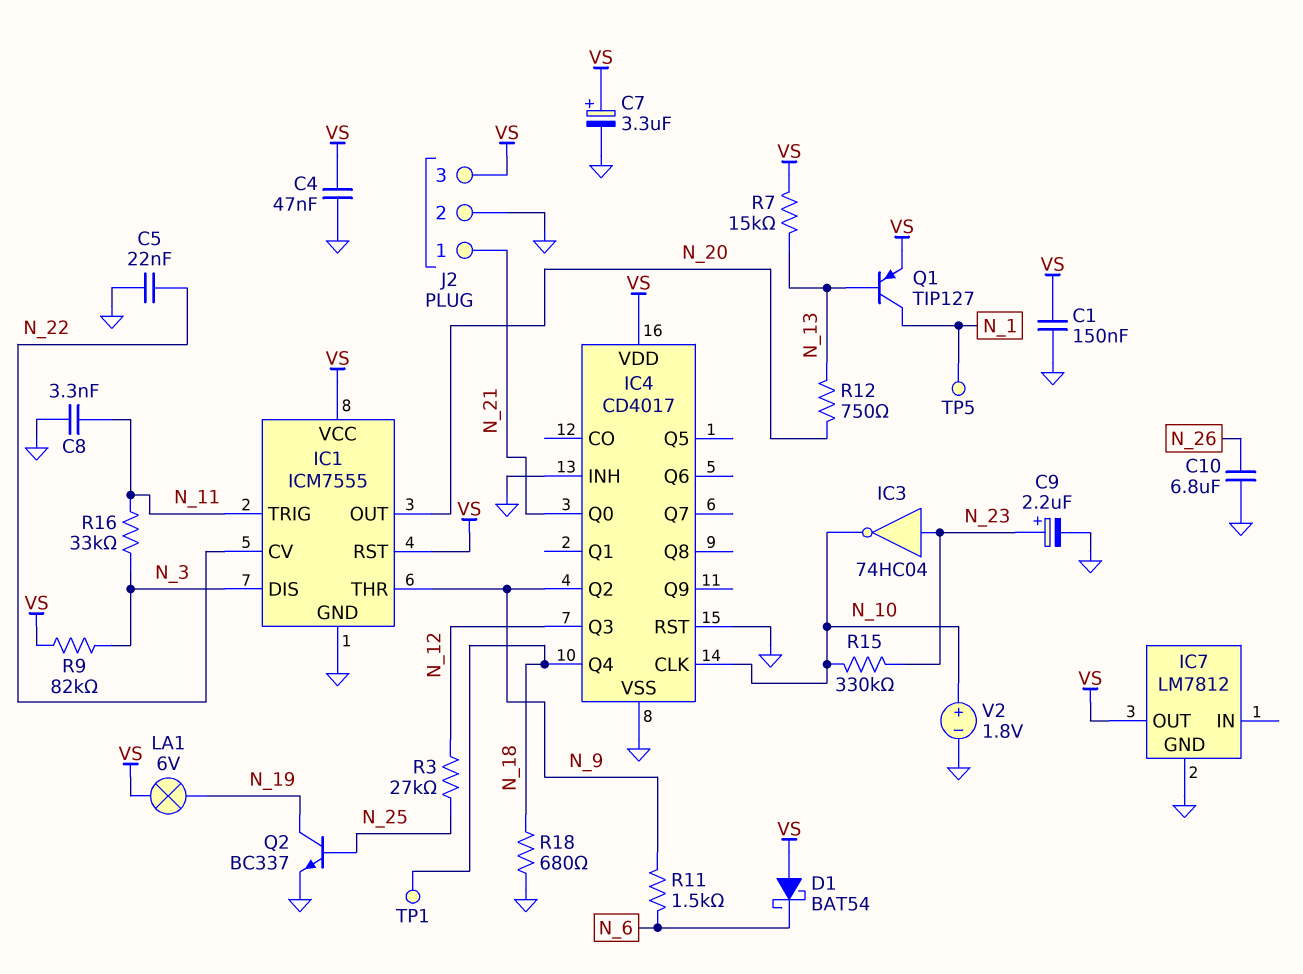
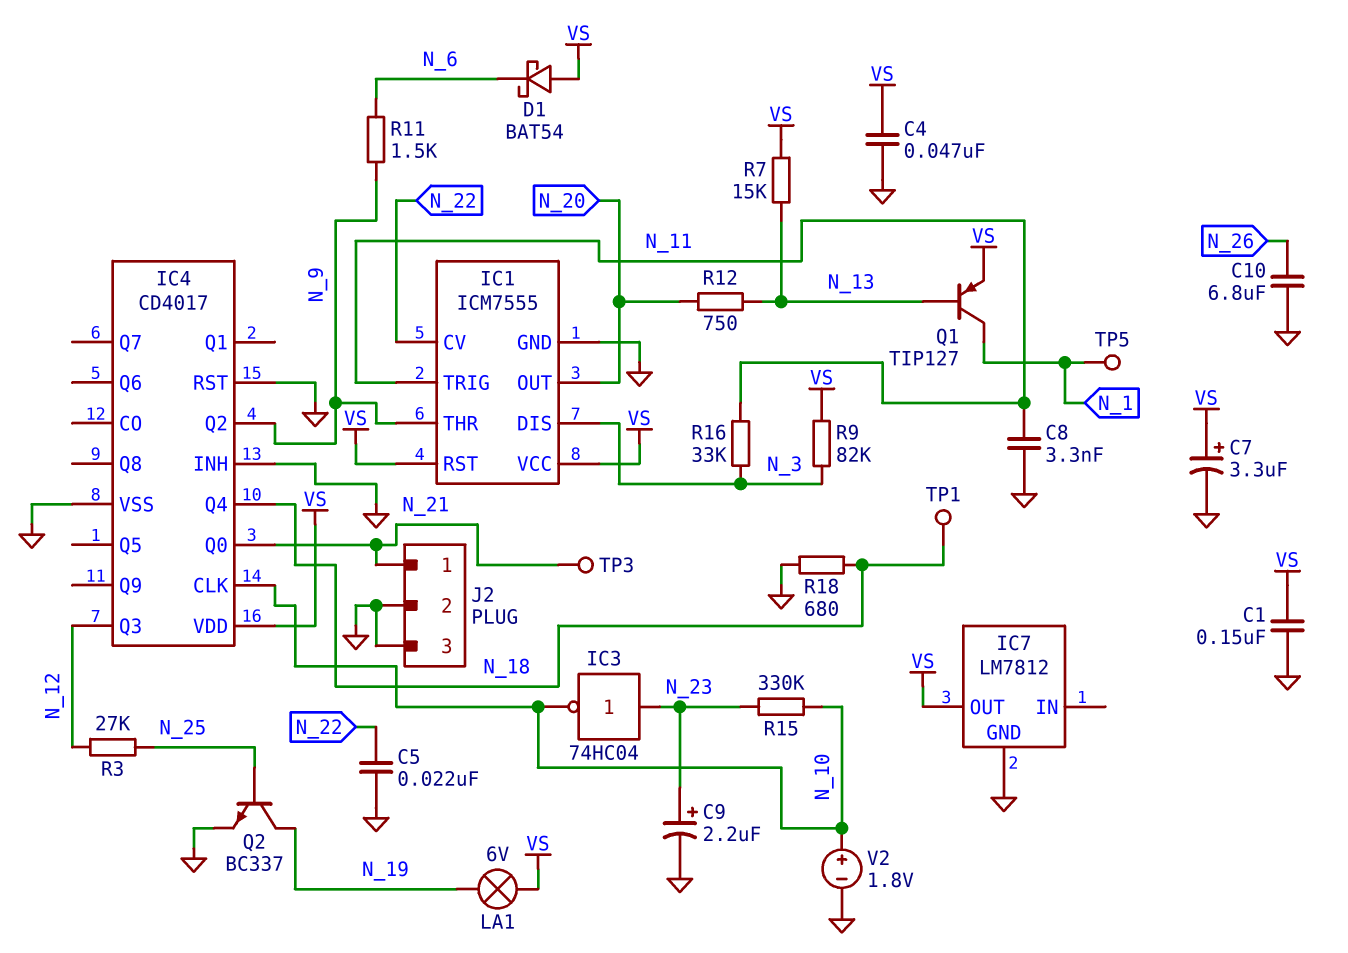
J2 pin 3: VS -> GND
TP3: none -> test point (N_21)

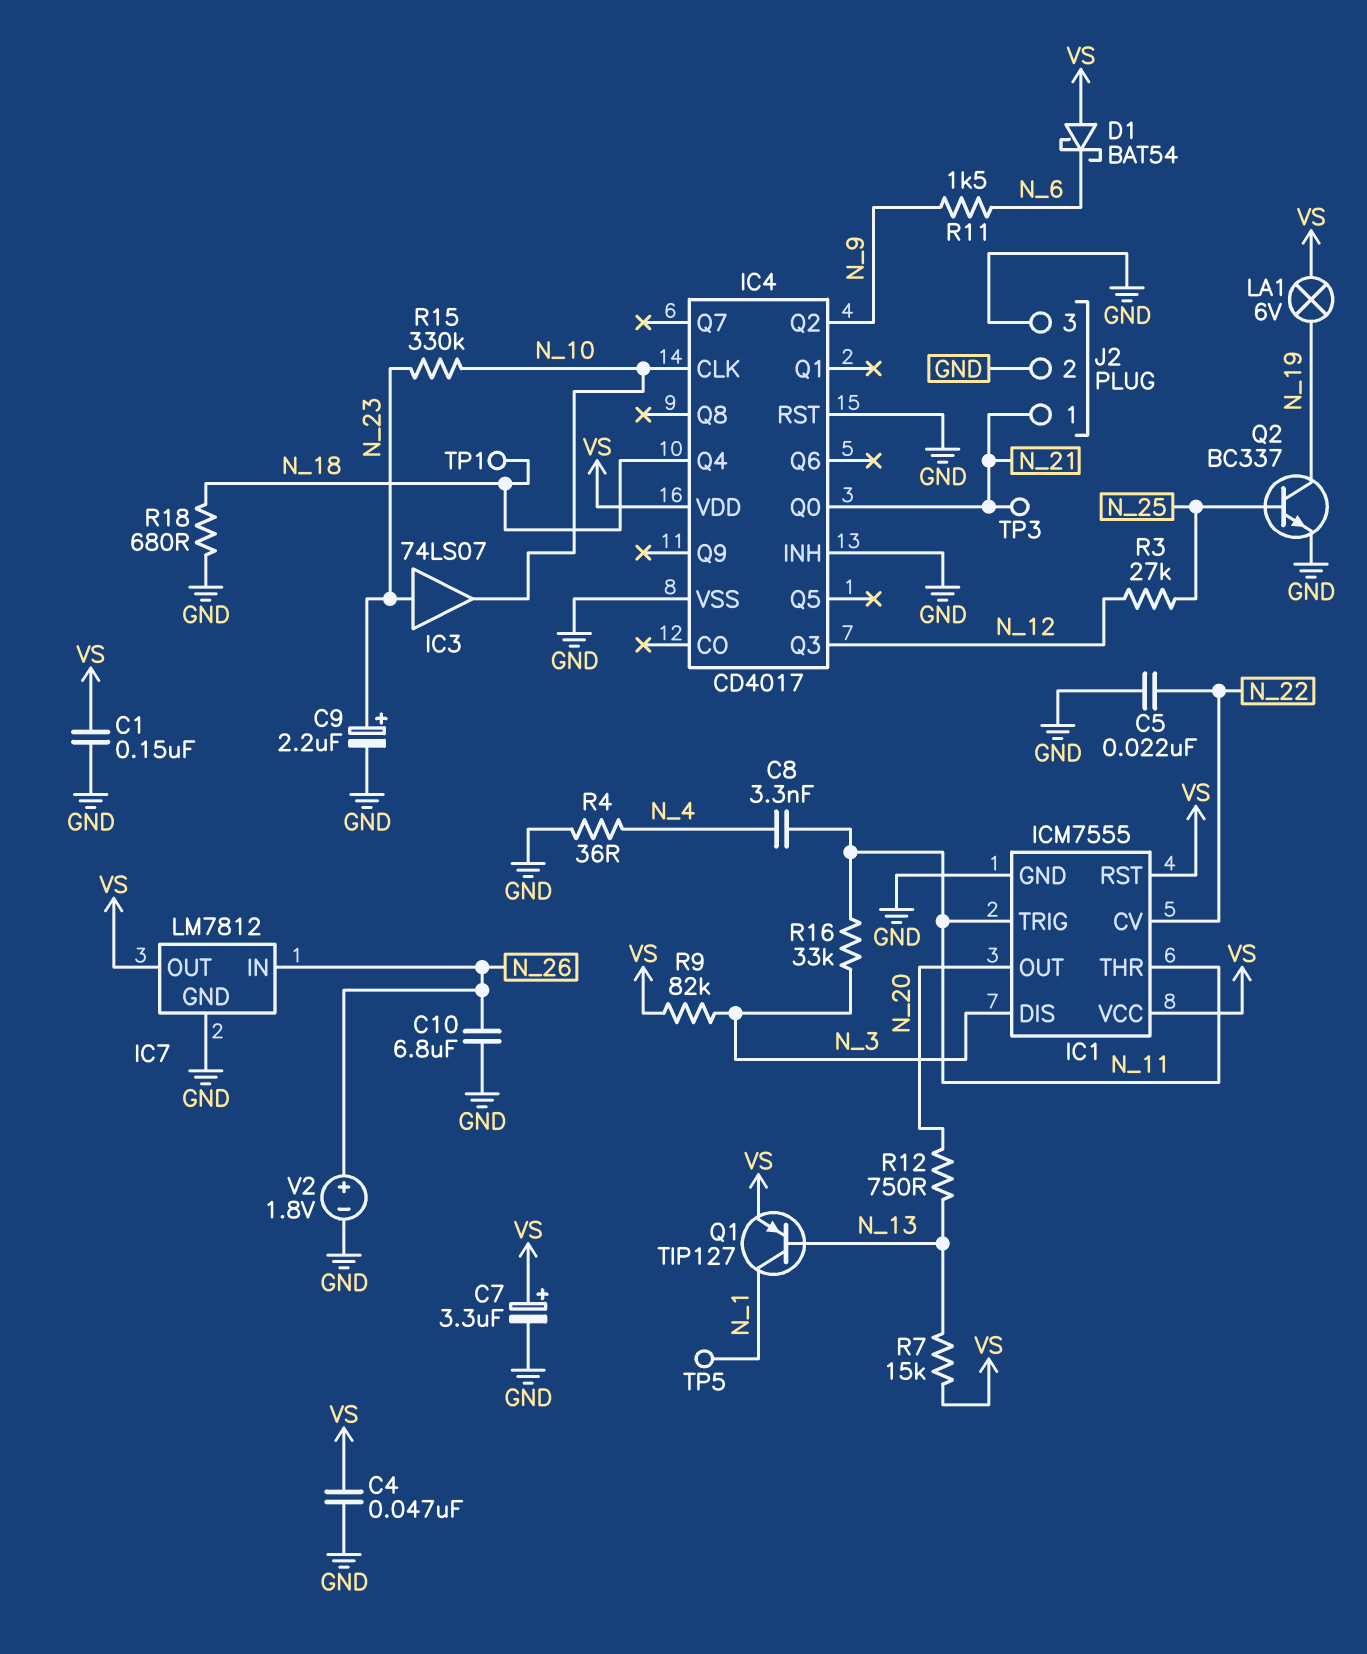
C8: 3.3nF (GND, N_11) -> 3.3nF (N_4, N_11)
IC1 pin THR: N_9 -> N_11
IC3: NOT 74HC04 (in N_23, out N_10) -> buffer 74LS07 (in N_23, out N_10)
IC7 pin IN: none -> N_26
R4: none -> 36 (GND, N_4)
V2: 1.8V (plus N_10, minus GND) -> 1.8V (plus N_26, minus GND)

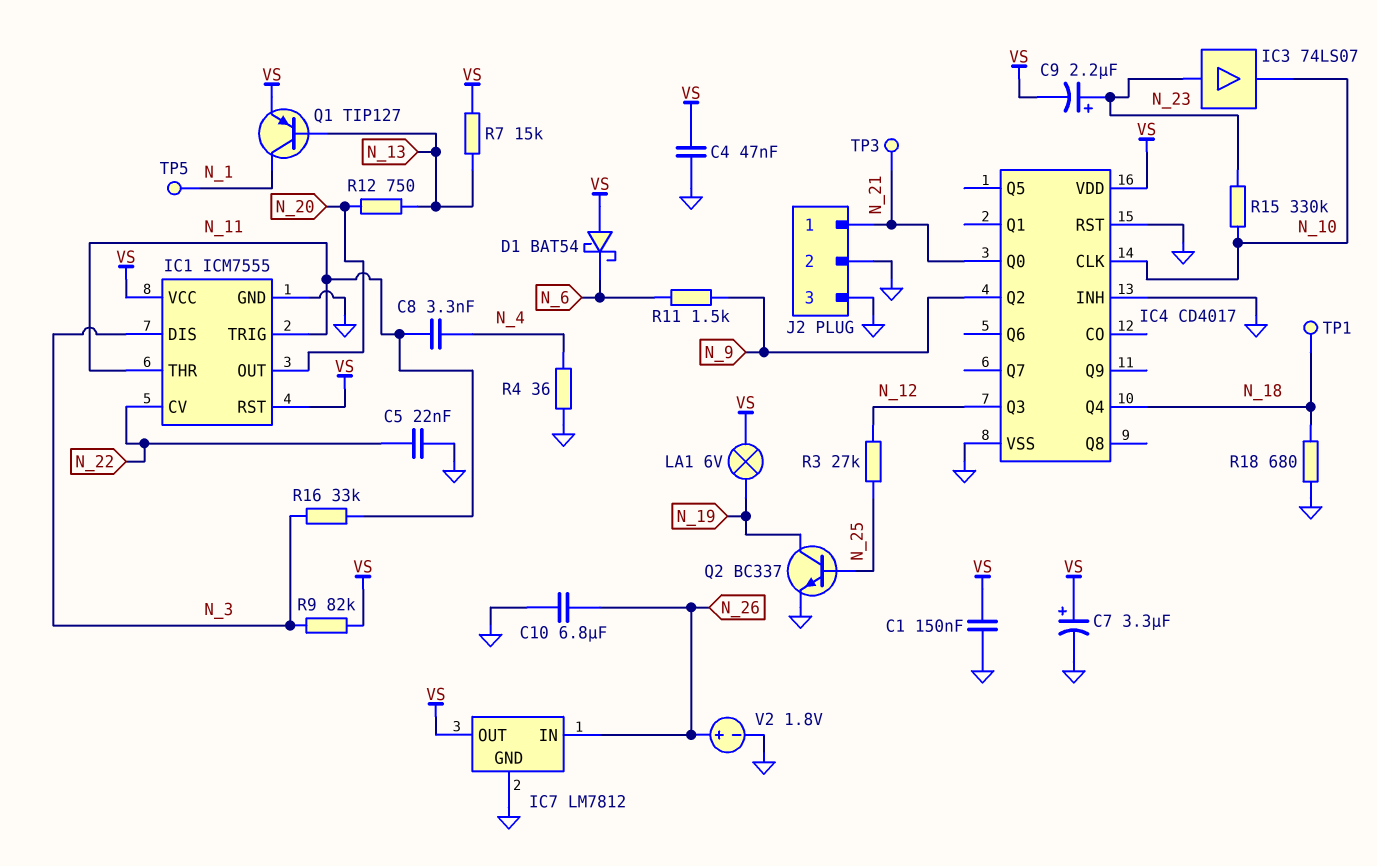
C9: 2.2uF (plus N_23, minus GND) -> 2.2uF (plus N_23, minus VS)

